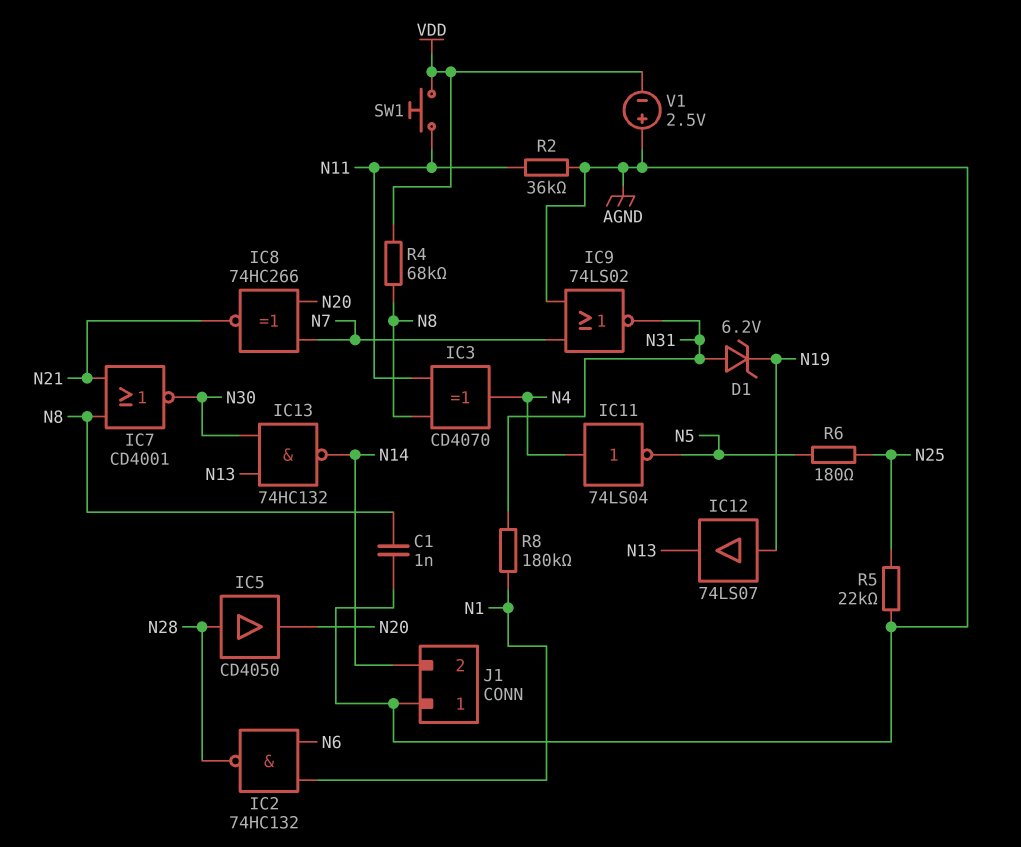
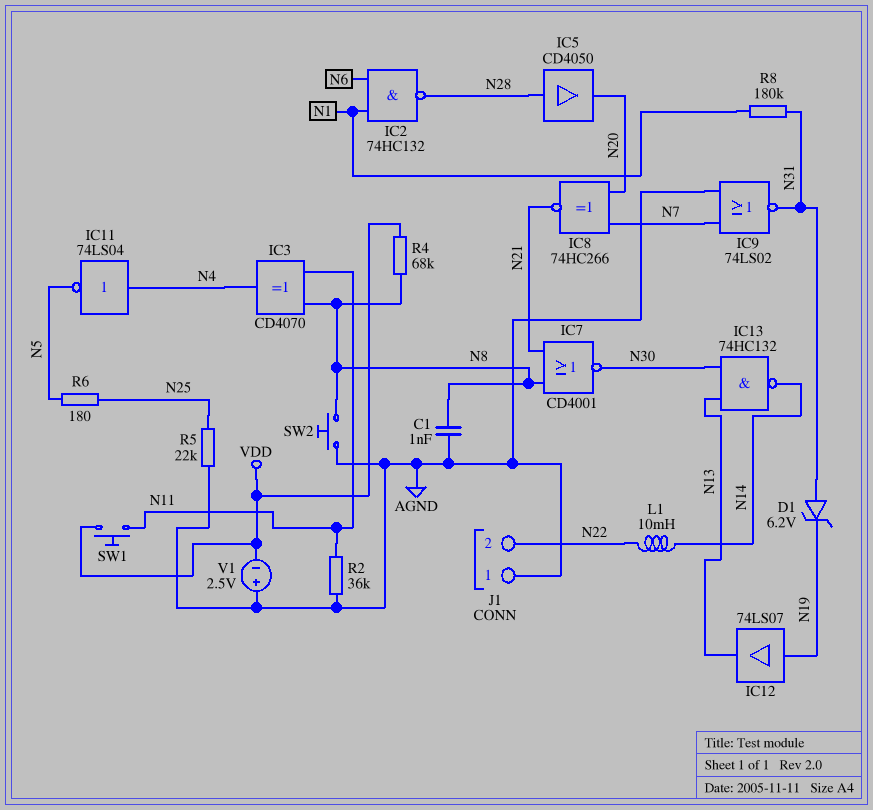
J1 pin 2: N14 -> N22
L1: none -> 10mH (N14, N22)
SW2: none -> button (AGND, N8)

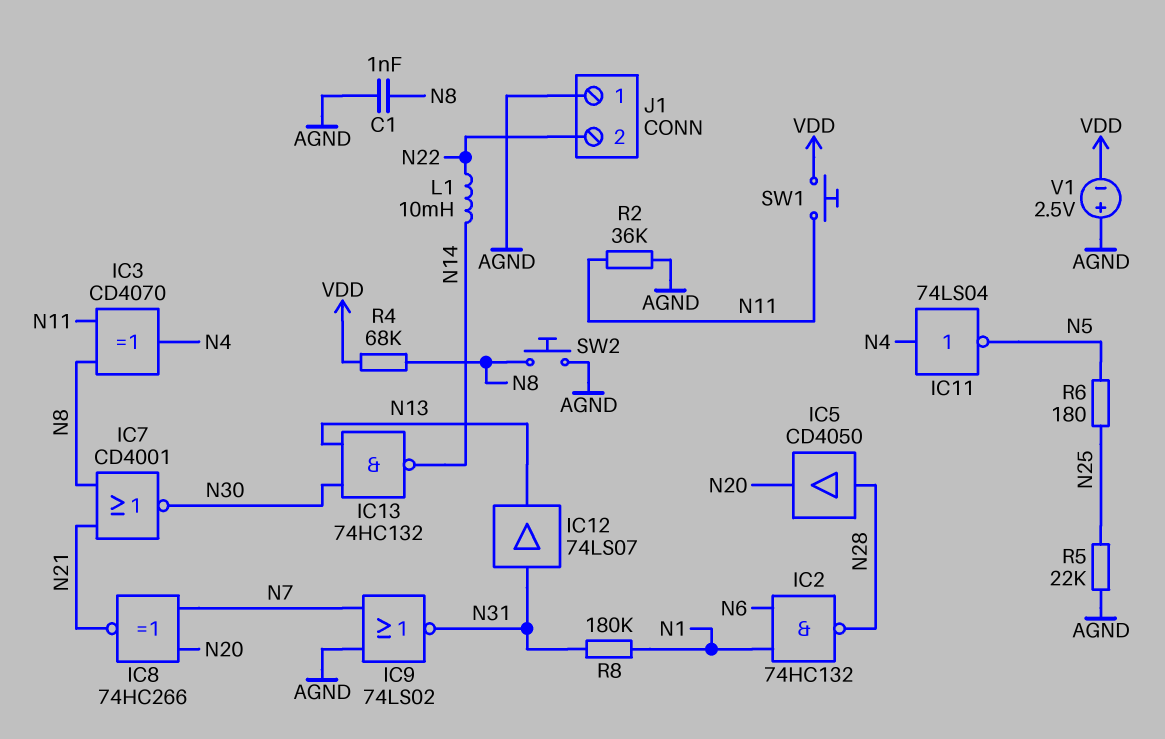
D1: zener 6.2V (A N31, K N19) -> none
IC12: buffer 74LS07 (in N19, out N13) -> buffer 74LS07 (in N31, out N13)

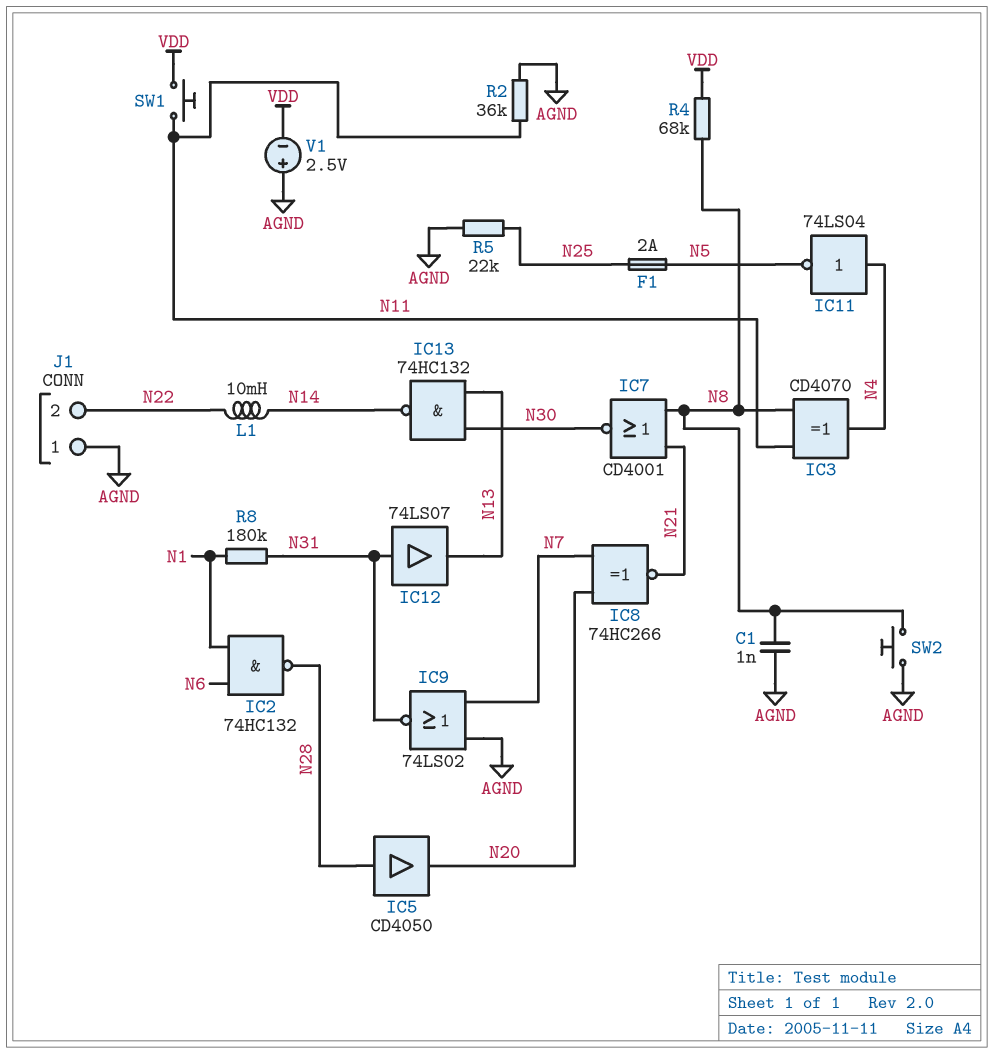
F1: none -> 2A (N5, N25)
R6: 180 (N5, N25) -> none

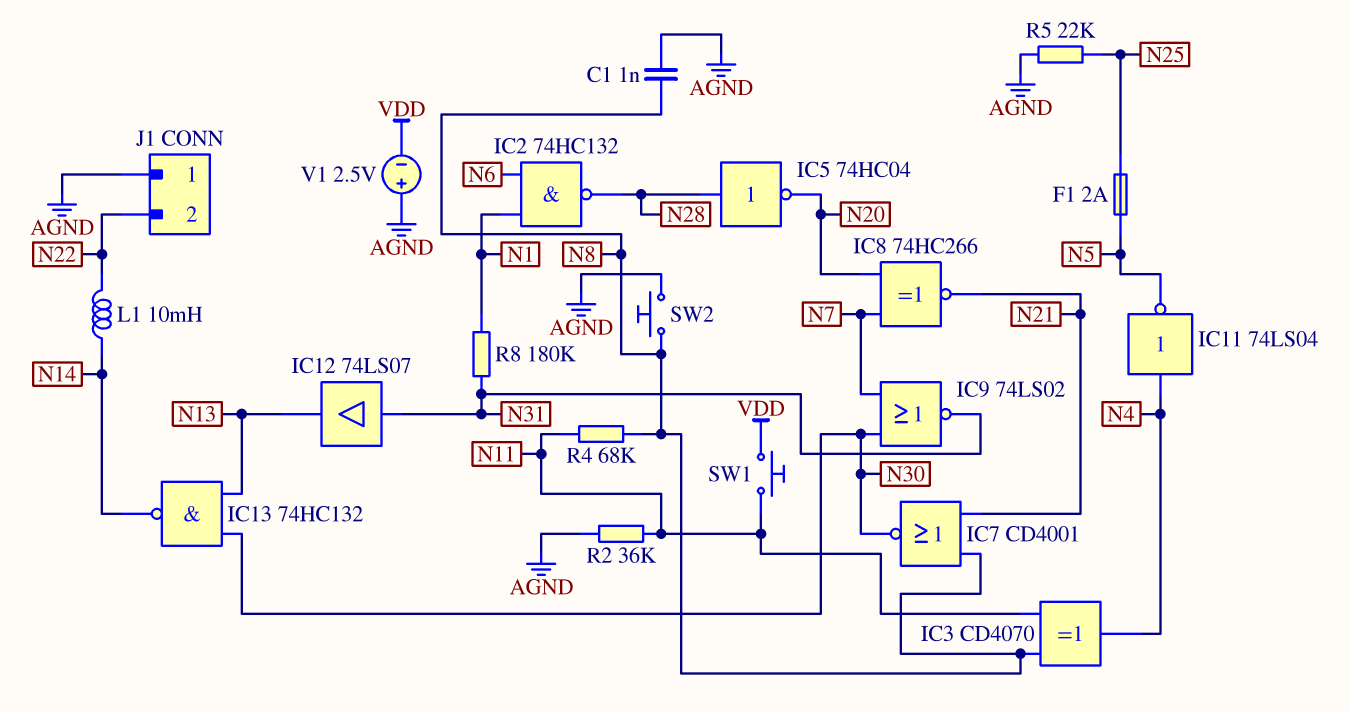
IC5: buffer CD4050 (in N28, out N20) -> NOT 74HC04 (in N28, out N20)
IC9: NOR 74LS02 (in AGND, in N7, out N31) -> NOR 74LS02 (in N7, in N30, out N31)
R4: 68k (N8, VDD) -> 68k (N8, N11)

